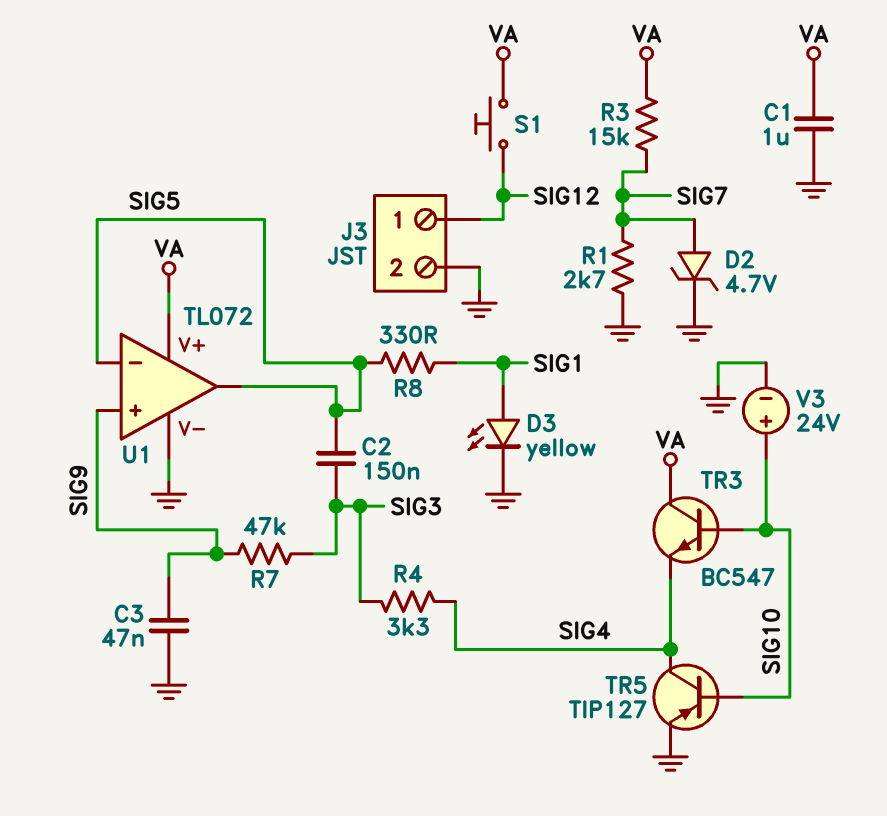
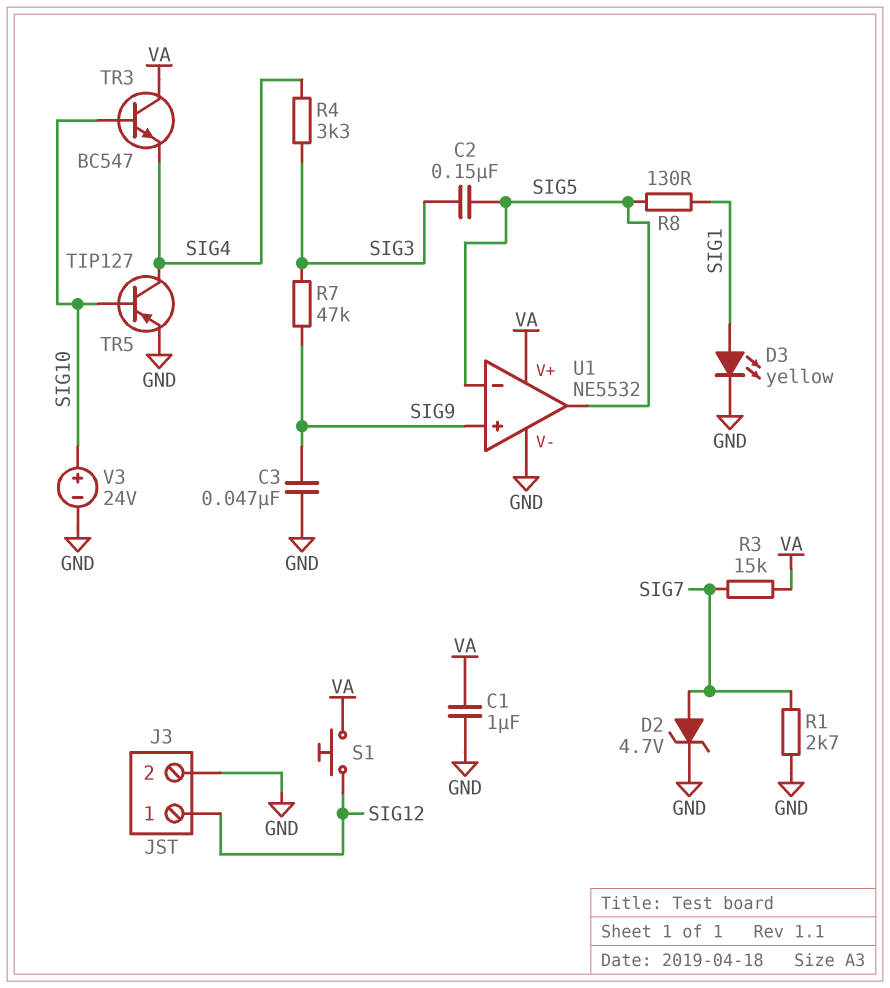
R8: 330 (SIG1, SIG5) -> 130 (SIG1, SIG5)
U1: TL072 -> NE5532

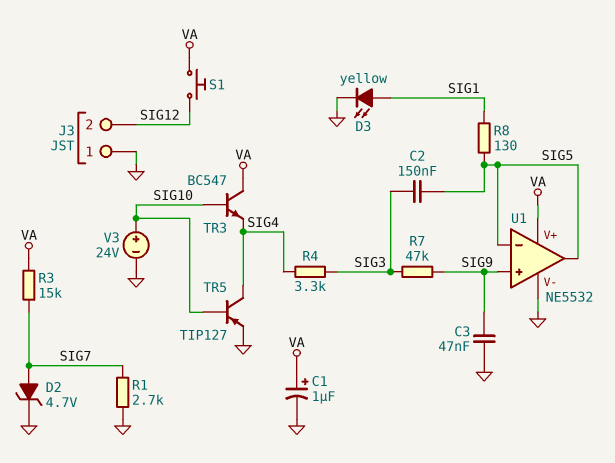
C1: 1uF (GND, VA) -> 1uF (plus VA, minus GND)
J3 pin 1: SIG12 -> GND
J3 pin 2: GND -> SIG12

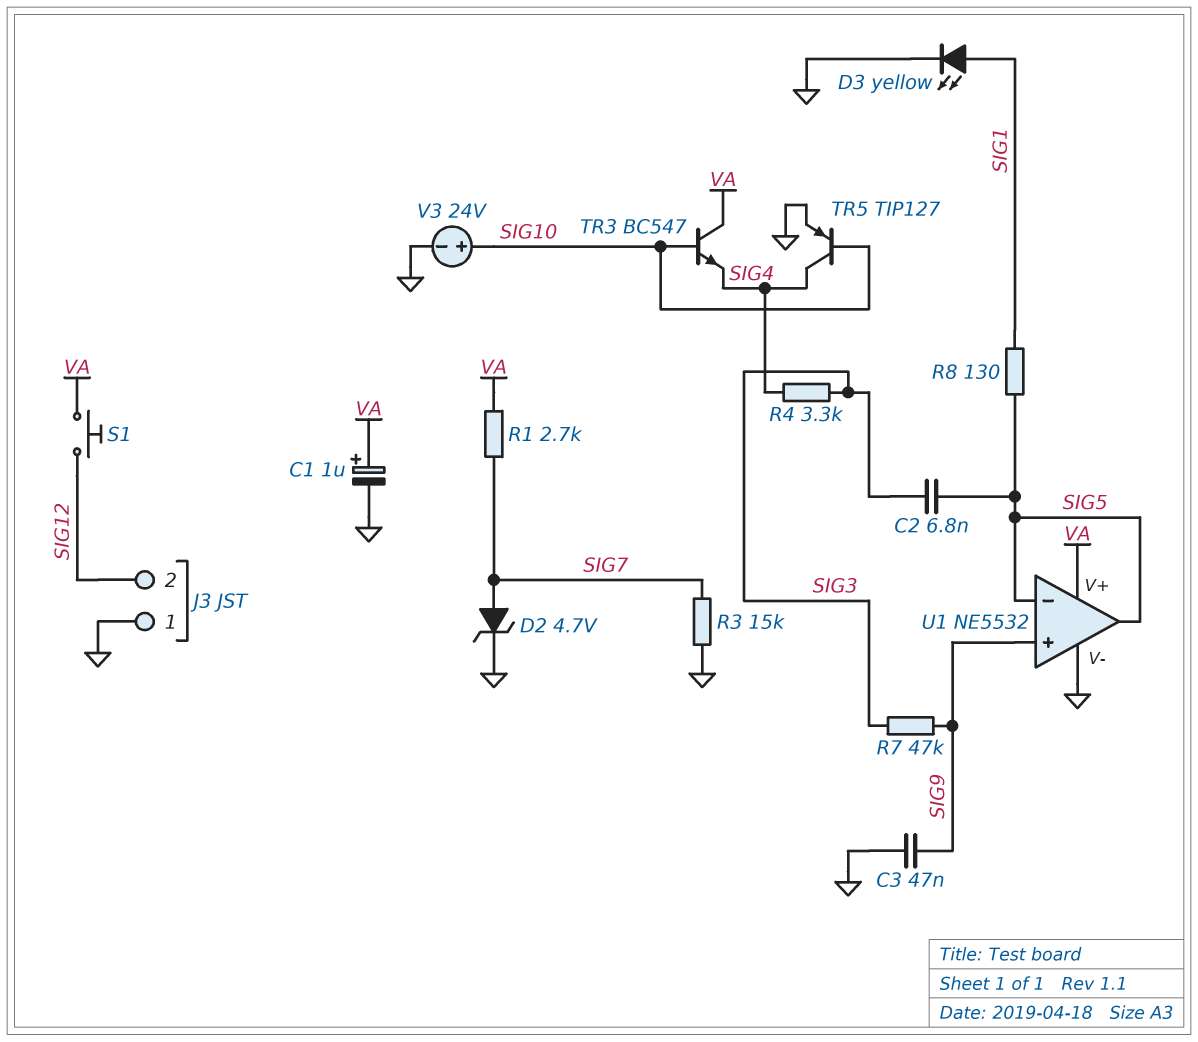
C2: 150nF (SIG3, SIG5) -> 6.8nF (SIG3, SIG5)
R1: 2.7k (GND, SIG7) -> 2.7k (SIG7, VA)
R3: 15k (SIG7, VA) -> 15k (GND, SIG7)

